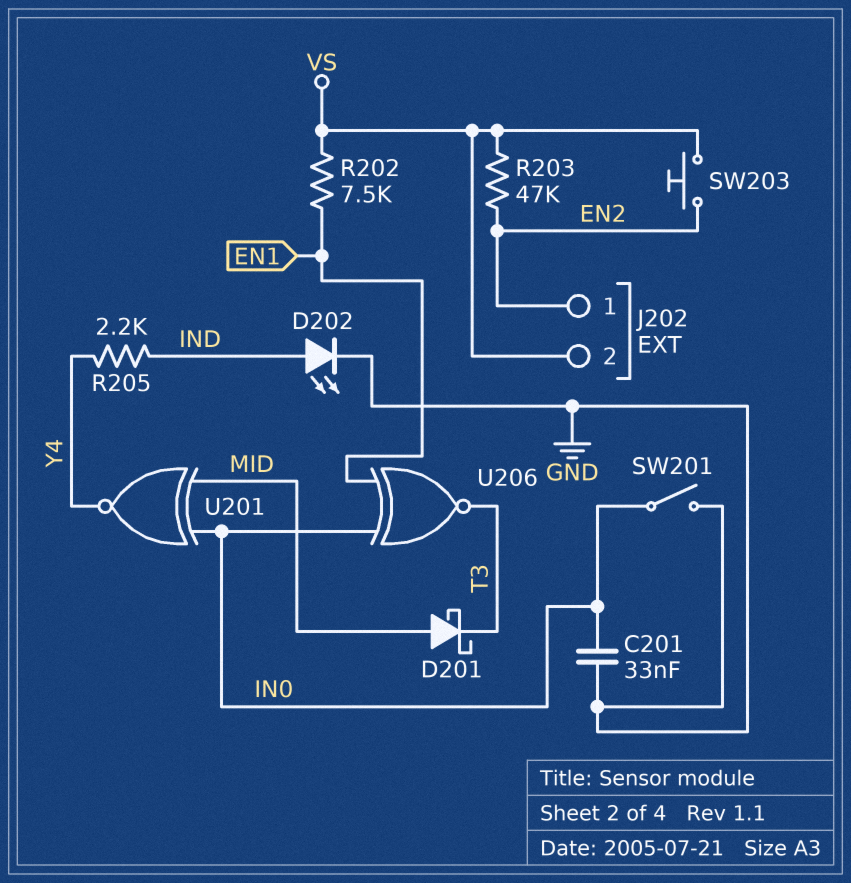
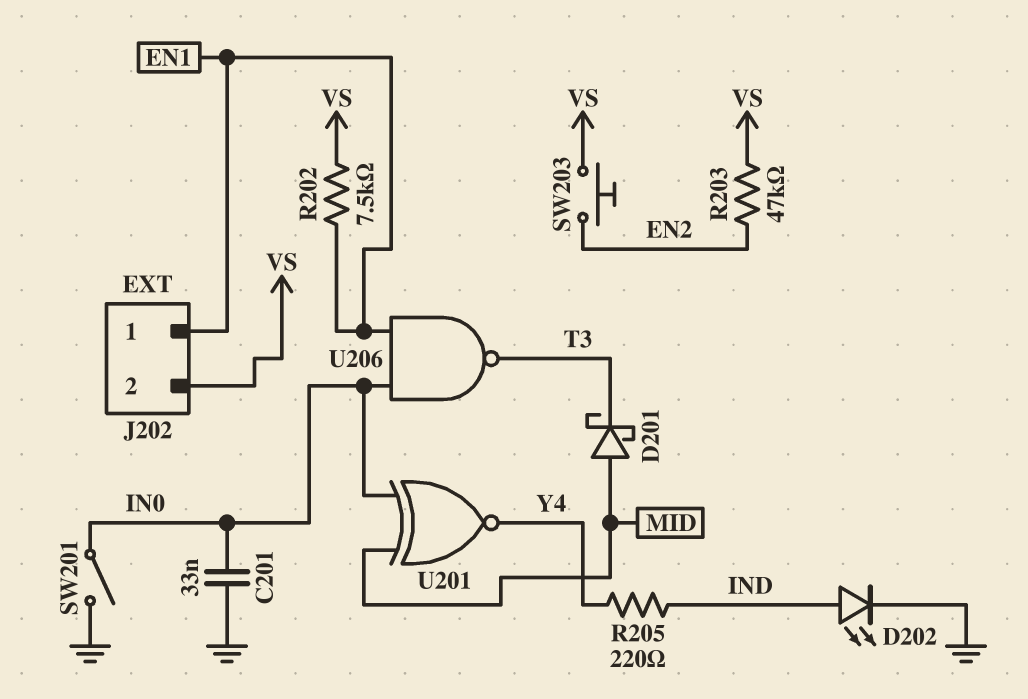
J202 pin 1: EN2 -> EN1
R205: 2.2k (IND, Y4) -> 220 (IND, Y4)
U206: XNOR (in EN1, in IN0, out T3) -> NAND (in EN1, in IN0, out T3)

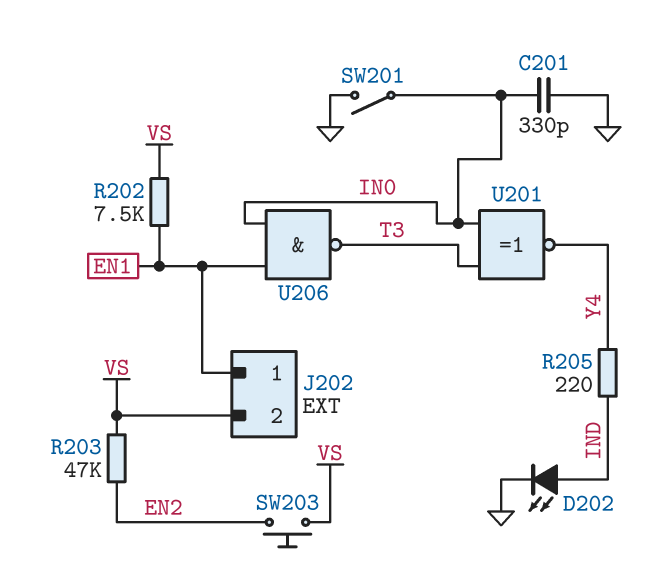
C201: 33nF (GND, IN0) -> 330pF (GND, IN0)
D201: schottky (A MID, K T3) -> none
U201: XNOR (in IN0, in MID, out Y4) -> XNOR (in IN0, in T3, out Y4)

